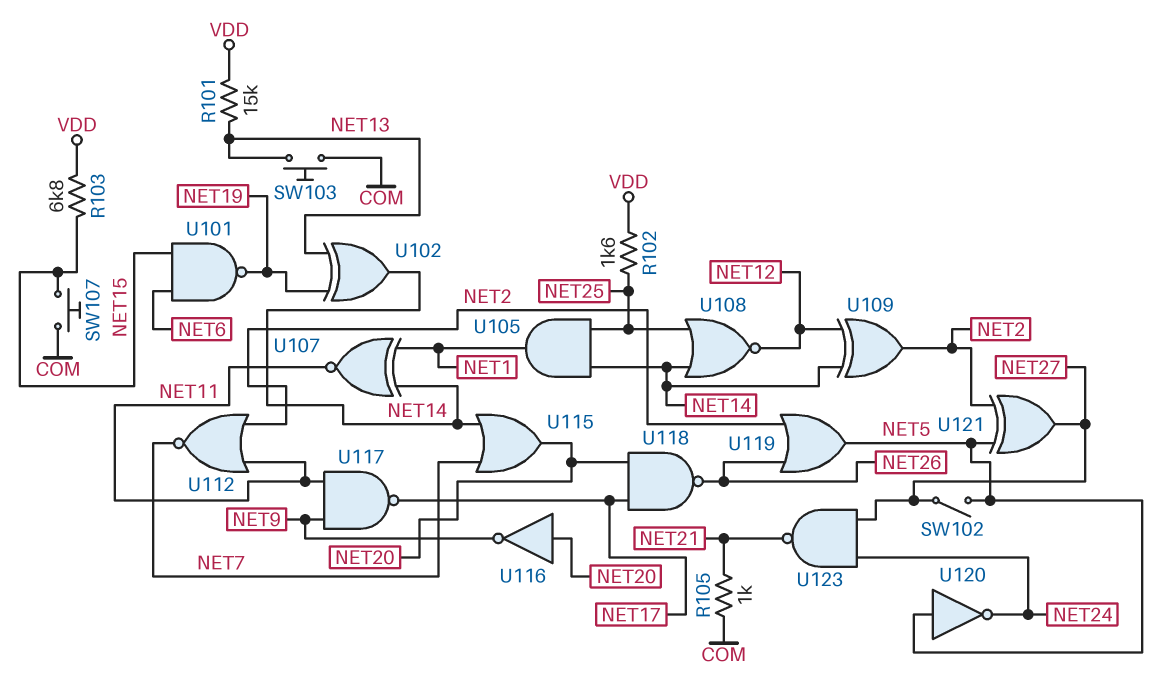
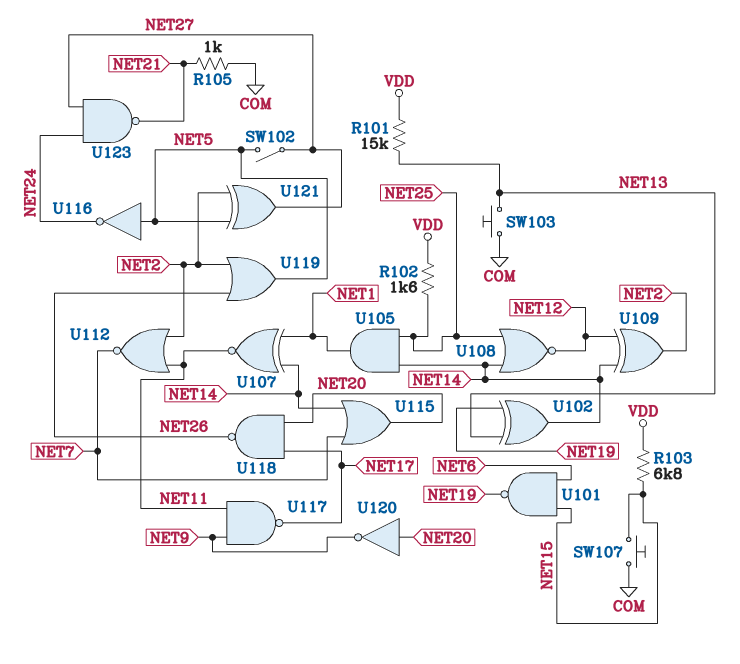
U116: NOT (in NET20, out NET9) -> NOT (in NET5, out NET24)
U120: NOT (in NET5, out NET24) -> NOT (in NET20, out NET9)

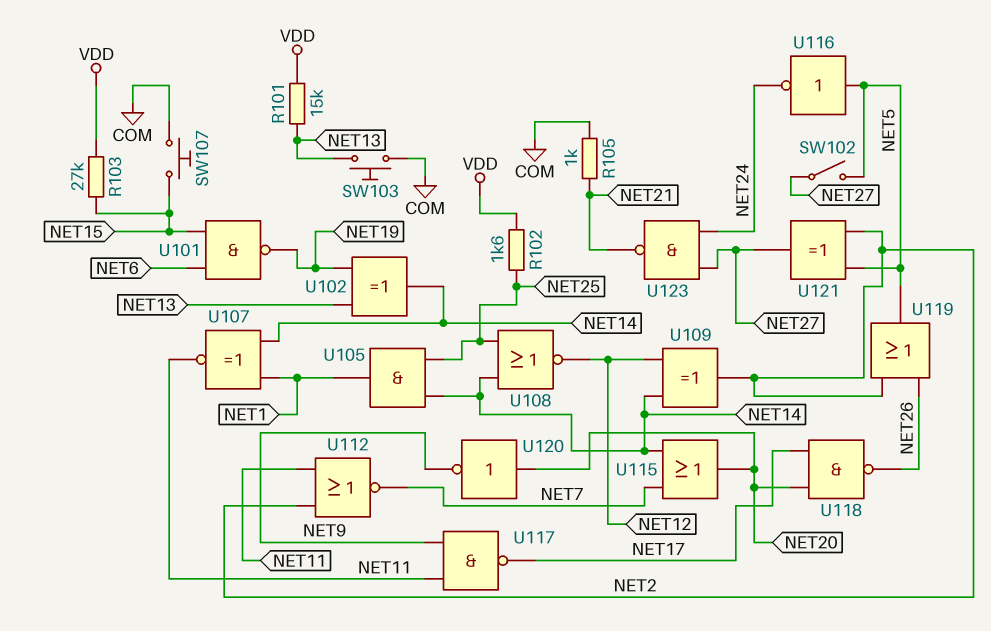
R103: 6.8k (NET15, VDD) -> 27k (NET15, VDD)

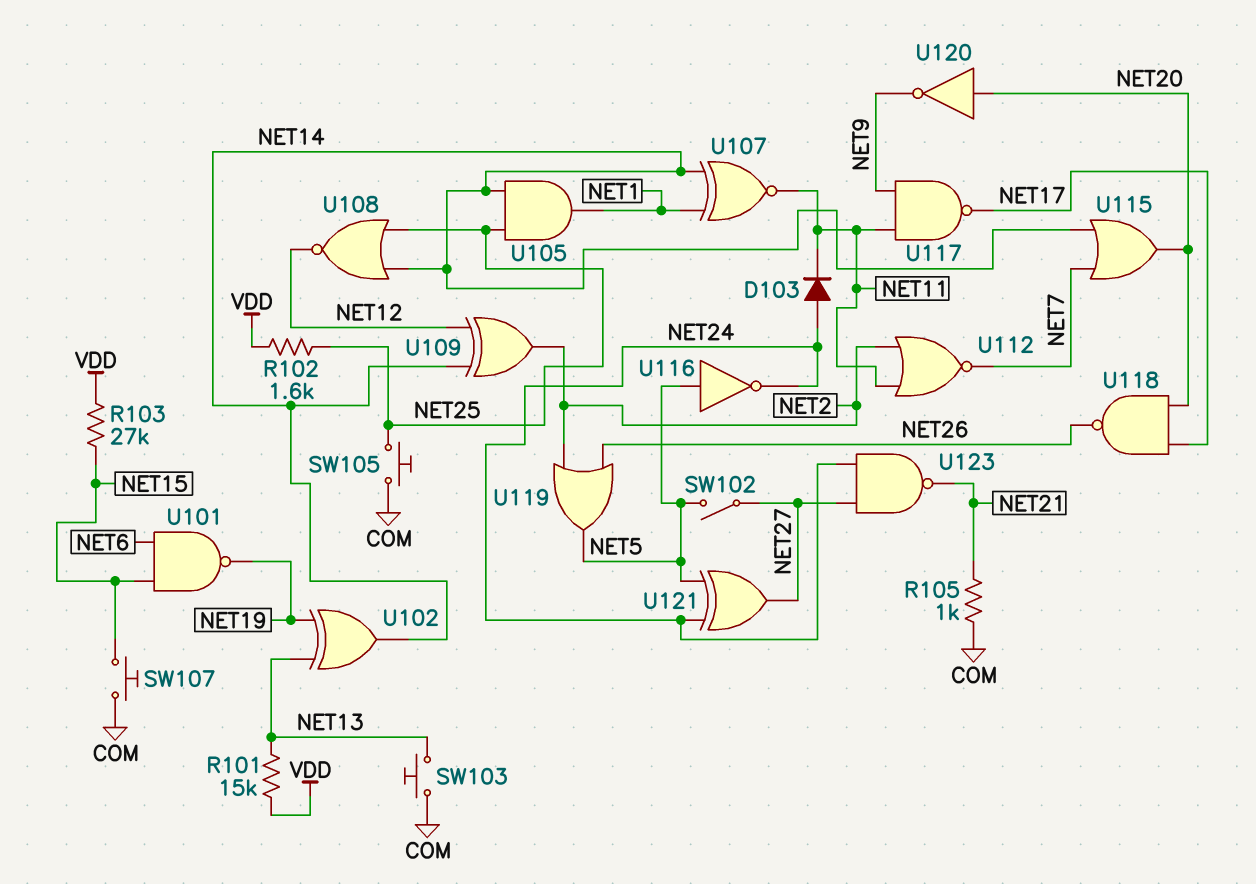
D103: none -> diode (A NET24, K NET11)
SW105: none -> button (COM, NET25)
U121: XOR (in NET2, in NET5, out NET27) -> XOR (in NET5, in NET24, out NET27)

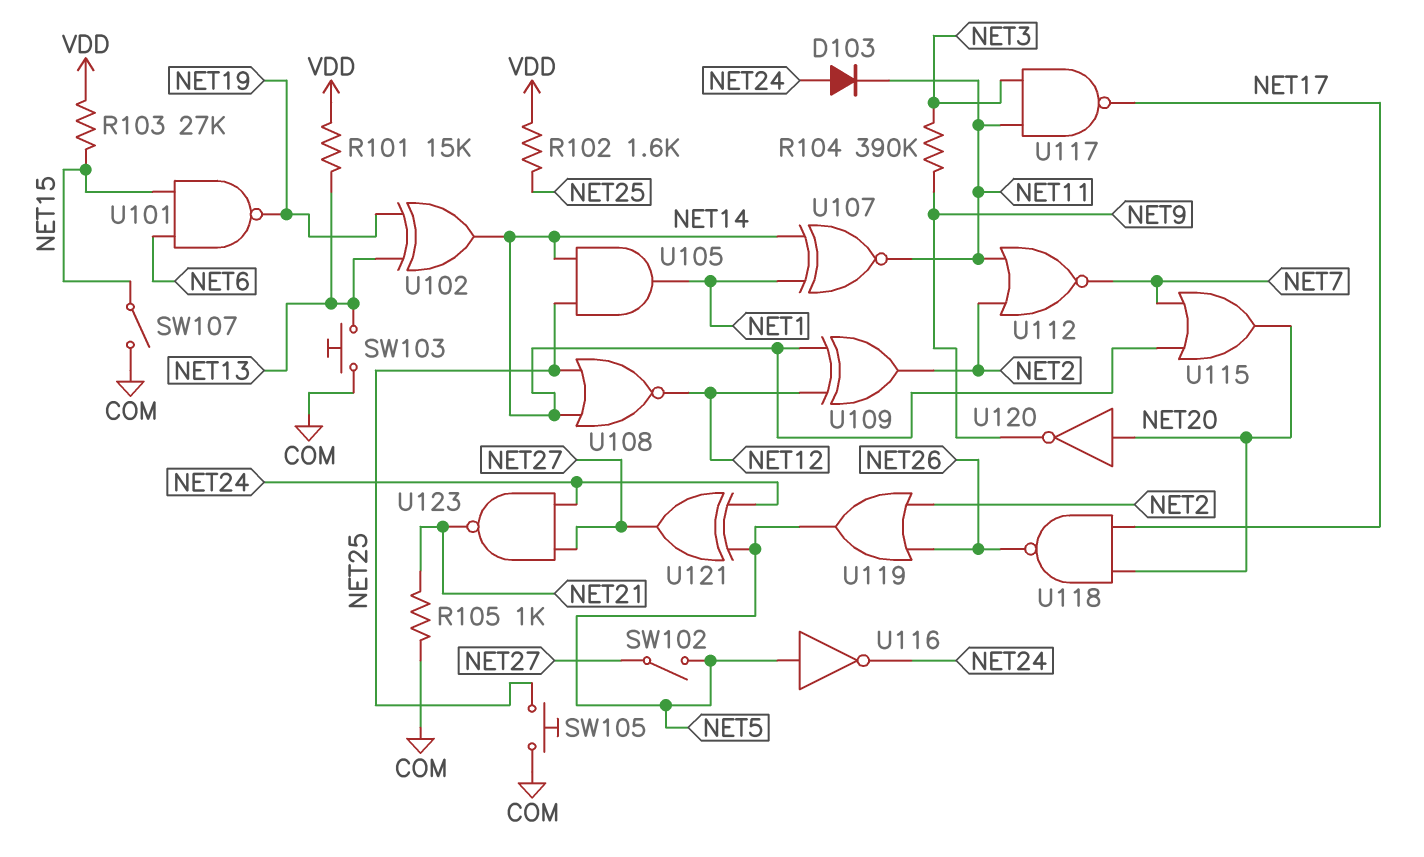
R104: none -> 390k (NET3, NET9)
SW107: button (COM, NET15) -> switch (COM, NET15)
U117: NAND (in NET9, in NET11, out NET17) -> NAND (in NET3, in NET11, out NET17)

